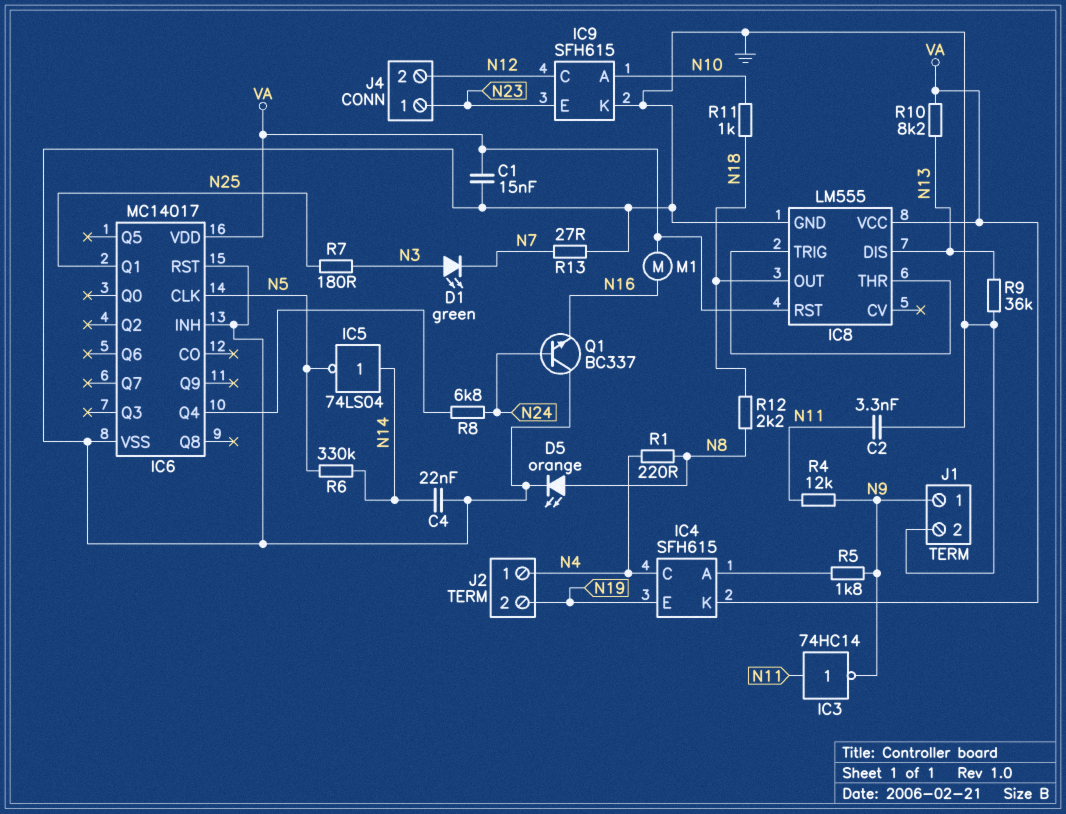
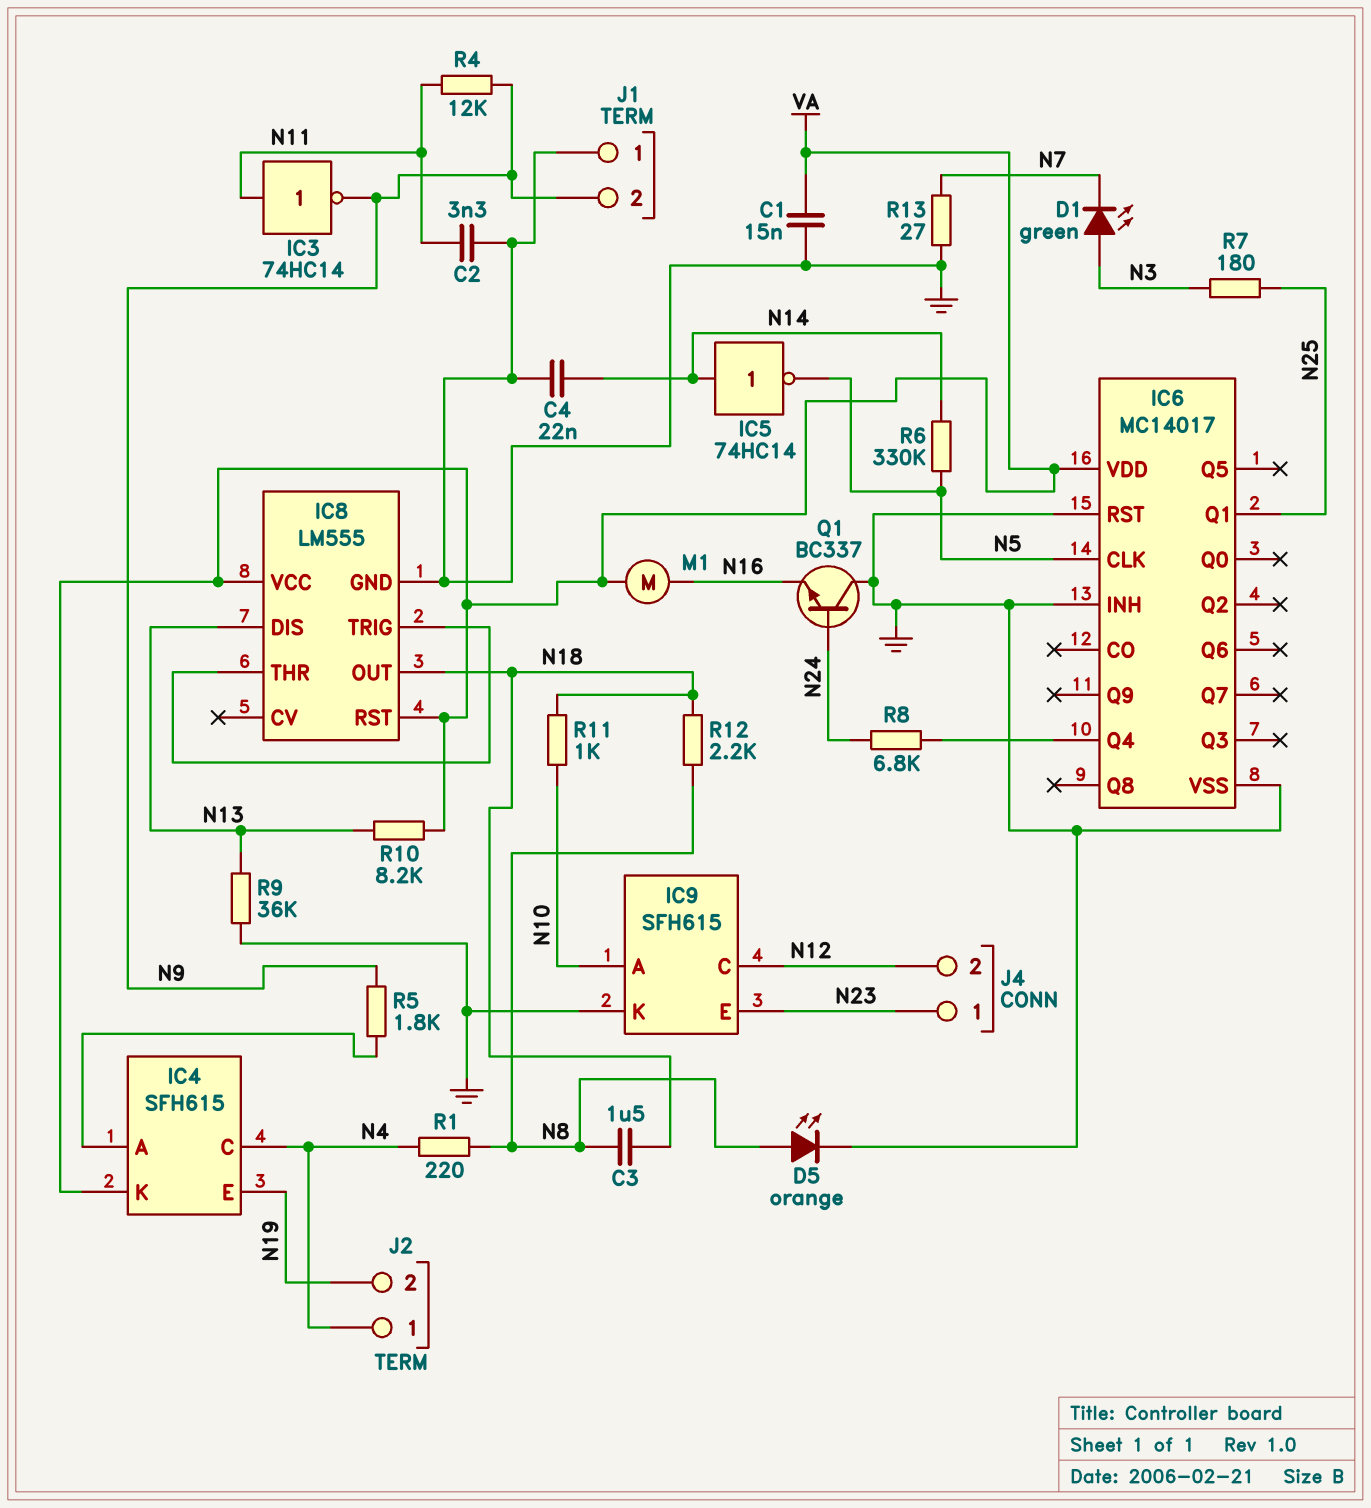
C3: none -> 1.5uF (N8, N18)
IC5: NOT 74LS04 (in N14, out N5) -> NOT 74HC14 (in N14, out N5)
J1 pin 1: N9 -> GND
J1 pin 2: GND -> N9

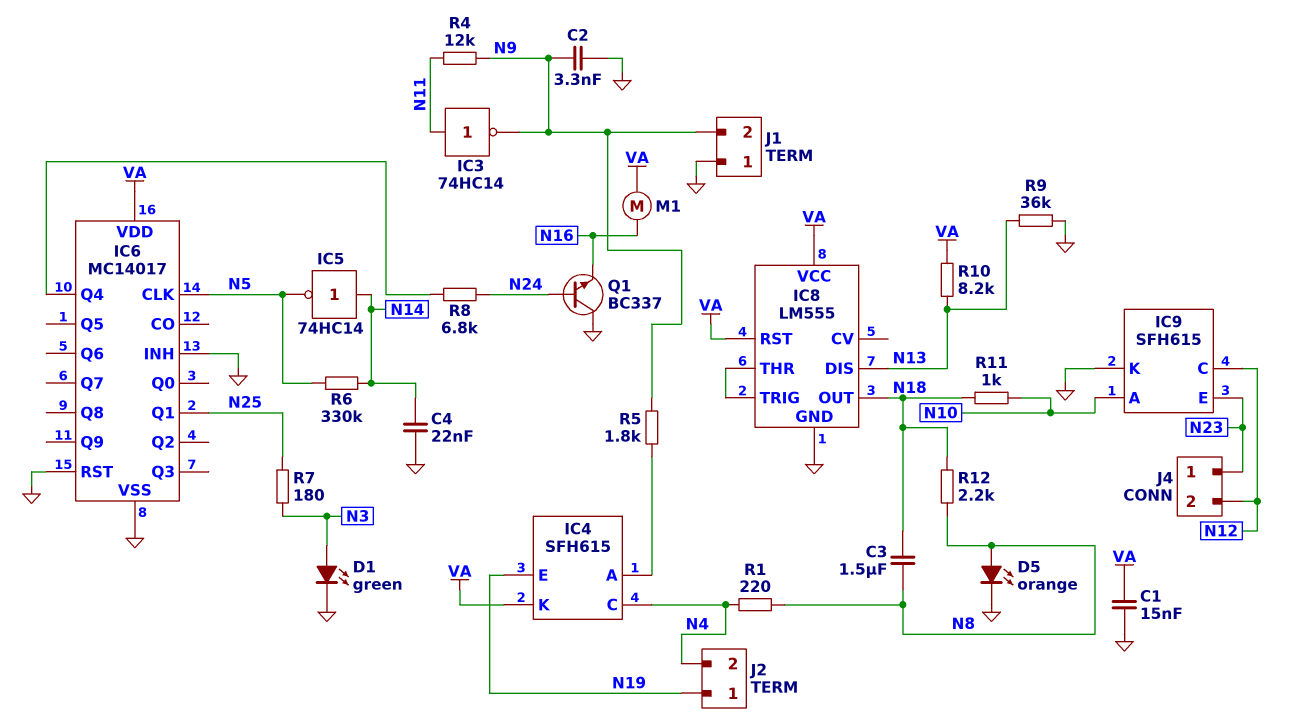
C2: 3.3nF (GND, N11) -> 3.3nF (GND, N9)
D1: LED green (A N3, K N7) -> LED green (A N3, K GND)
J2 pin 1: N4 -> N19
J2 pin 2: N19 -> N4
R13: 27 (GND, N7) -> none

